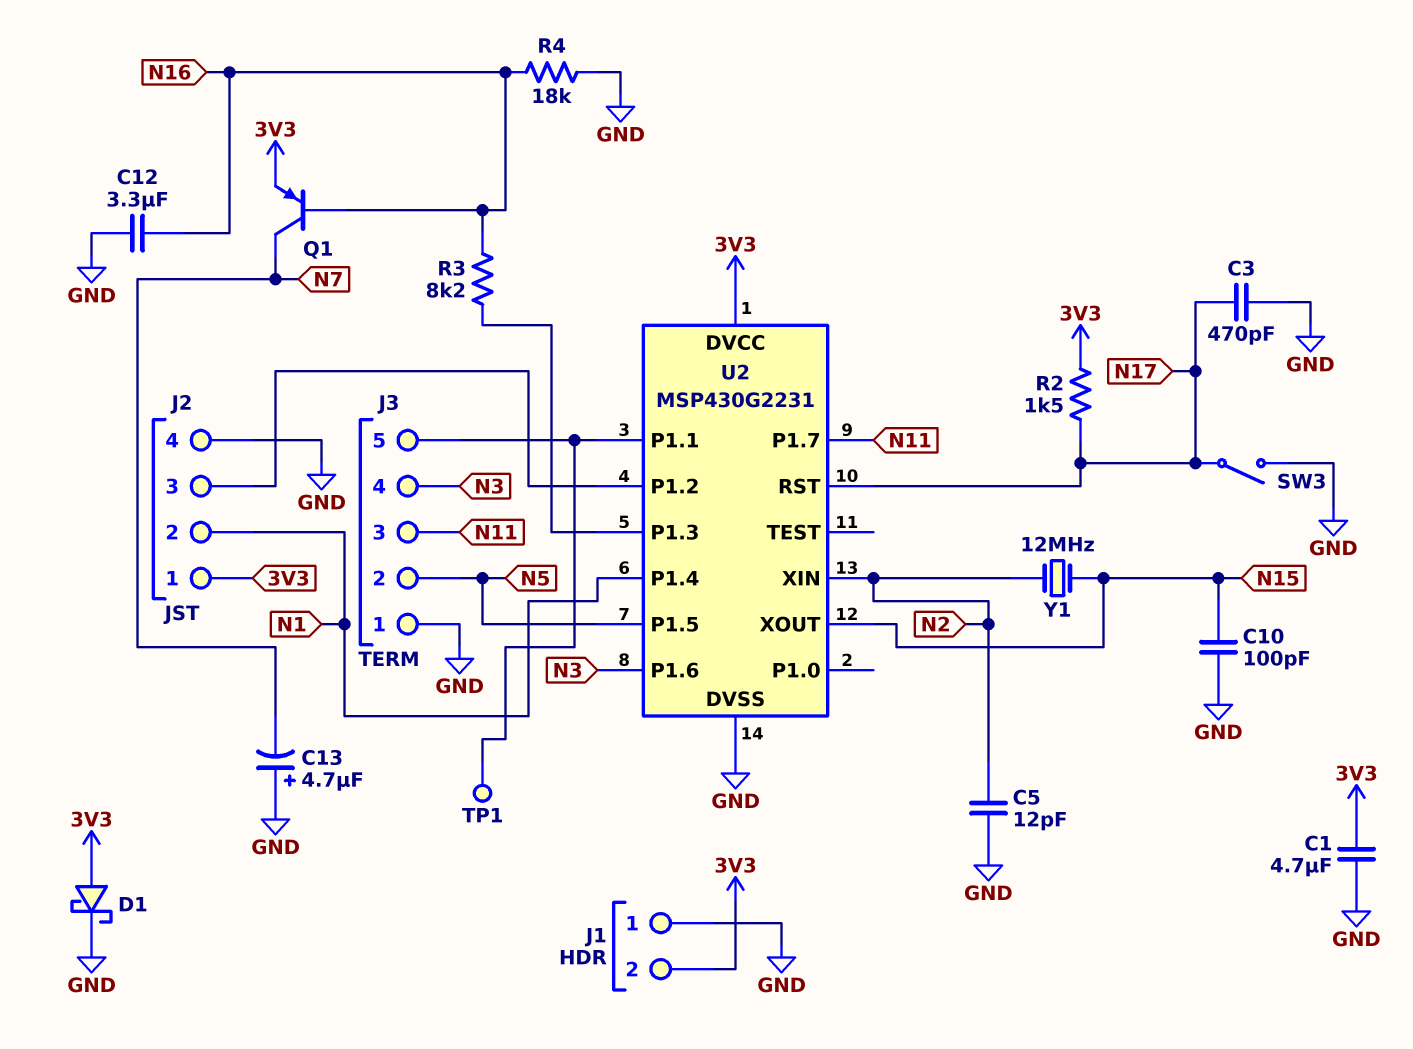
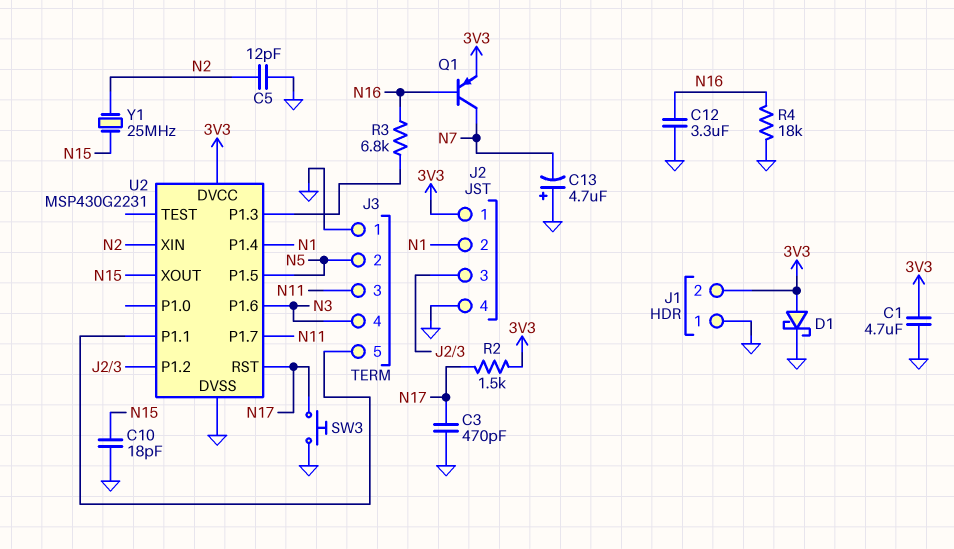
C10: 100pF (GND, N15) -> 18pF (GND, N15)
R3: 8.2k (N16, U2/P1.3) -> 6.8k (N16, U2/P1.3)
SW3: switch (GND, N17) -> button (GND, N17)
TP1: test point (J3/5) -> none
Y1: 12MHz (N2, N15) -> 25MHz (N2, N15)

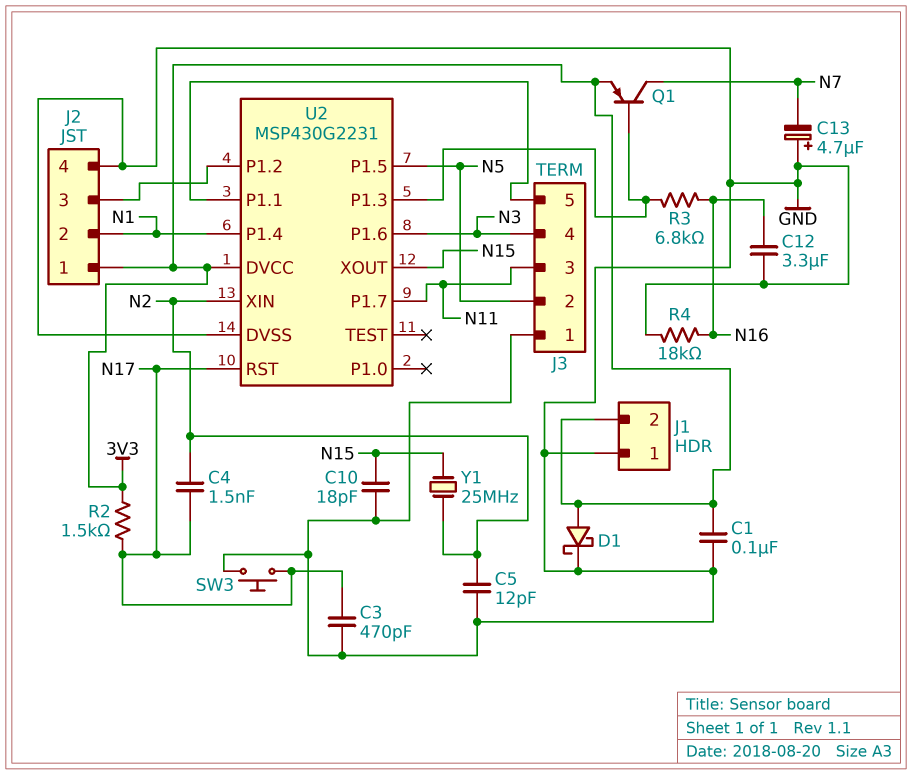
C1: 4.7uF (3V3, GND) -> 100nF (3V3, GND)
C4: none -> 1.5nF (N2, N17)
Q1: PNP (B N16, C N7, E 3V3) -> PNP (B U2/P1.3, C N7, E 3V3)

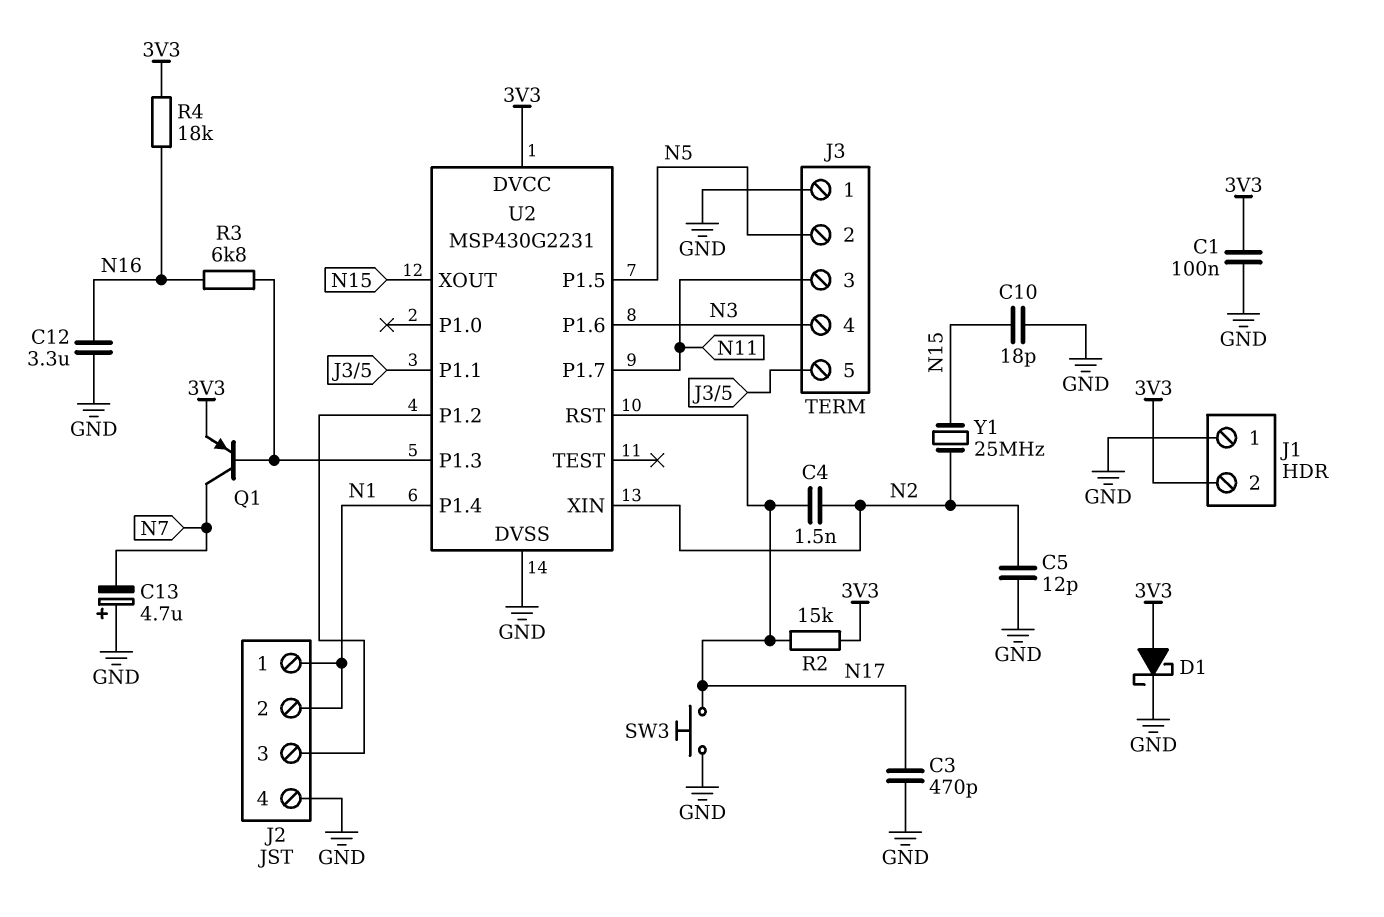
J2 pin 1: 3V3 -> N1
R2: 1.5k (3V3, N17) -> 15k (3V3, N17)
R4: 18k (GND, N16) -> 18k (3V3, N16)

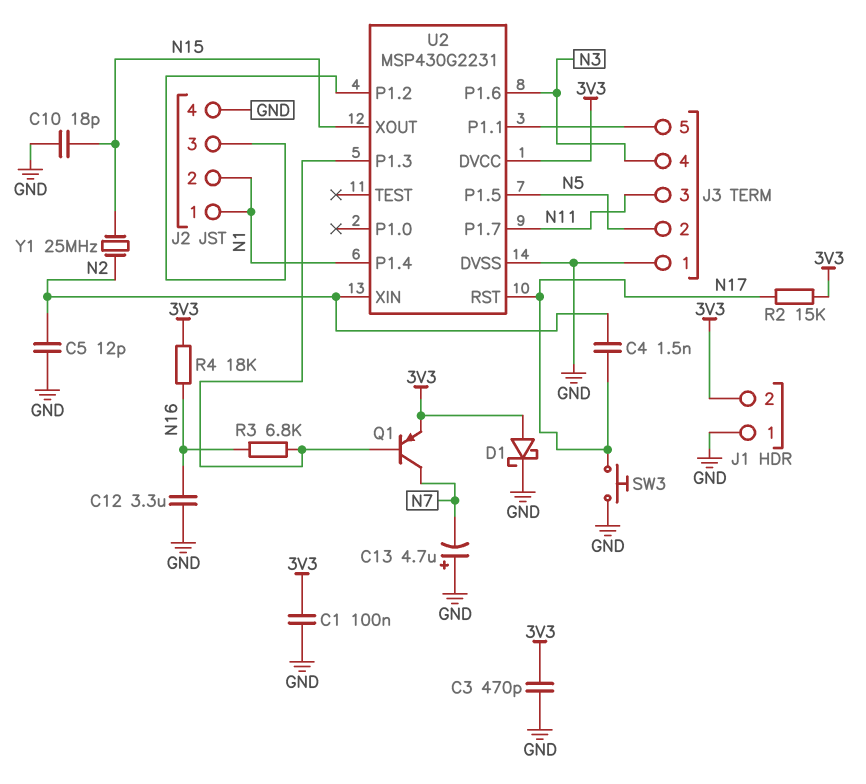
C3: 470pF (GND, N17) -> 470pF (3V3, GND)

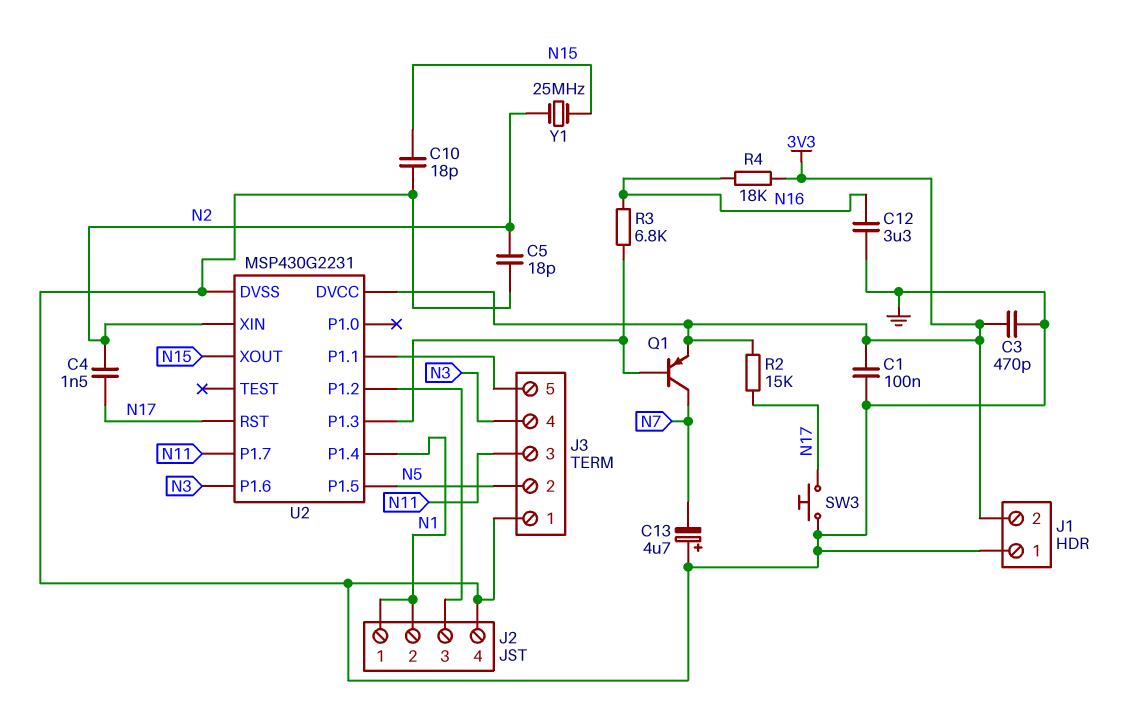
C5: 12pF (GND, N2) -> 18pF (GND, N2)
D1: schottky (A 3V3, K GND) -> none

